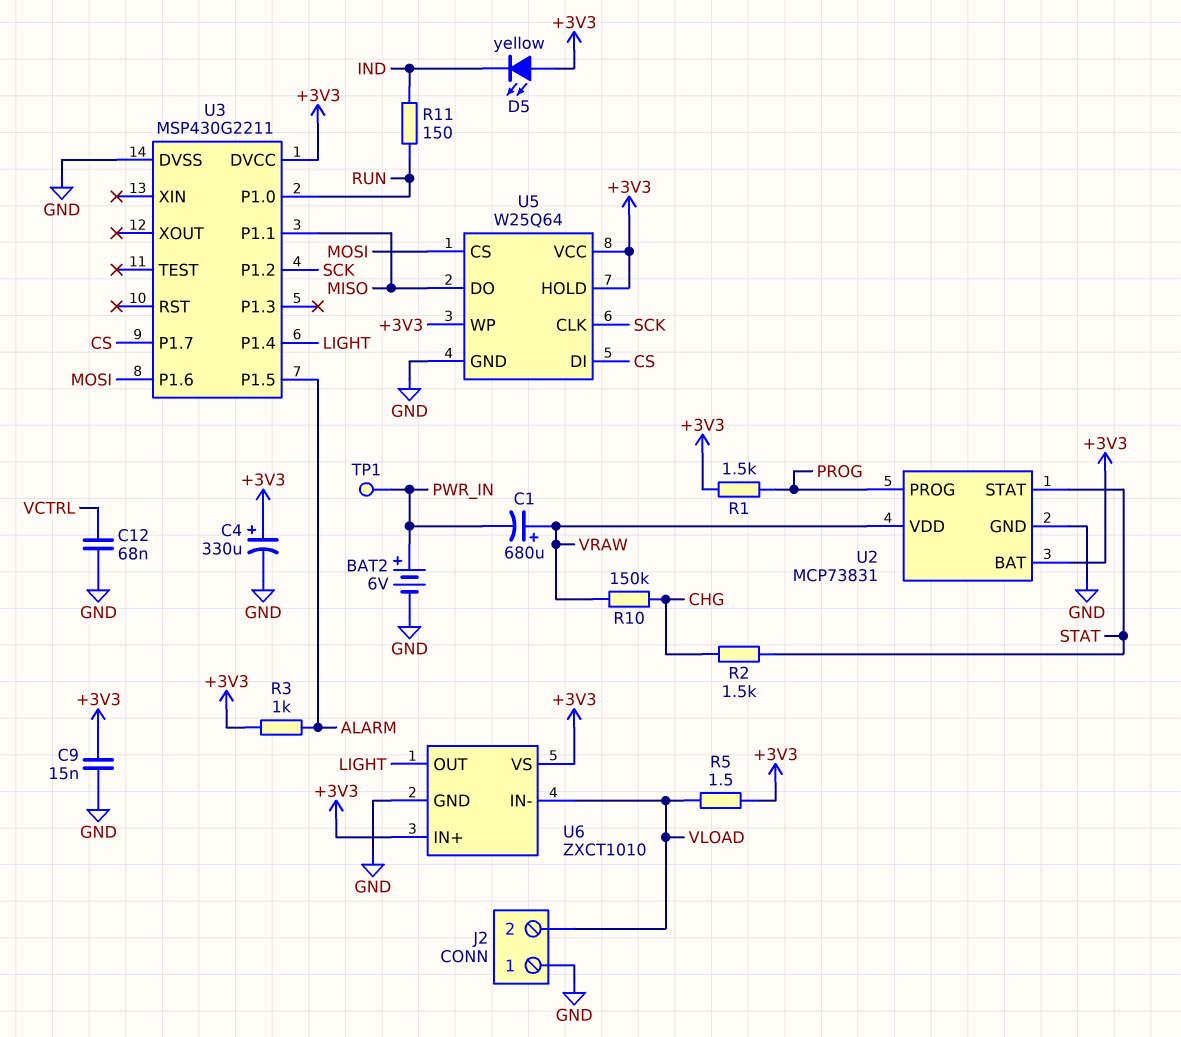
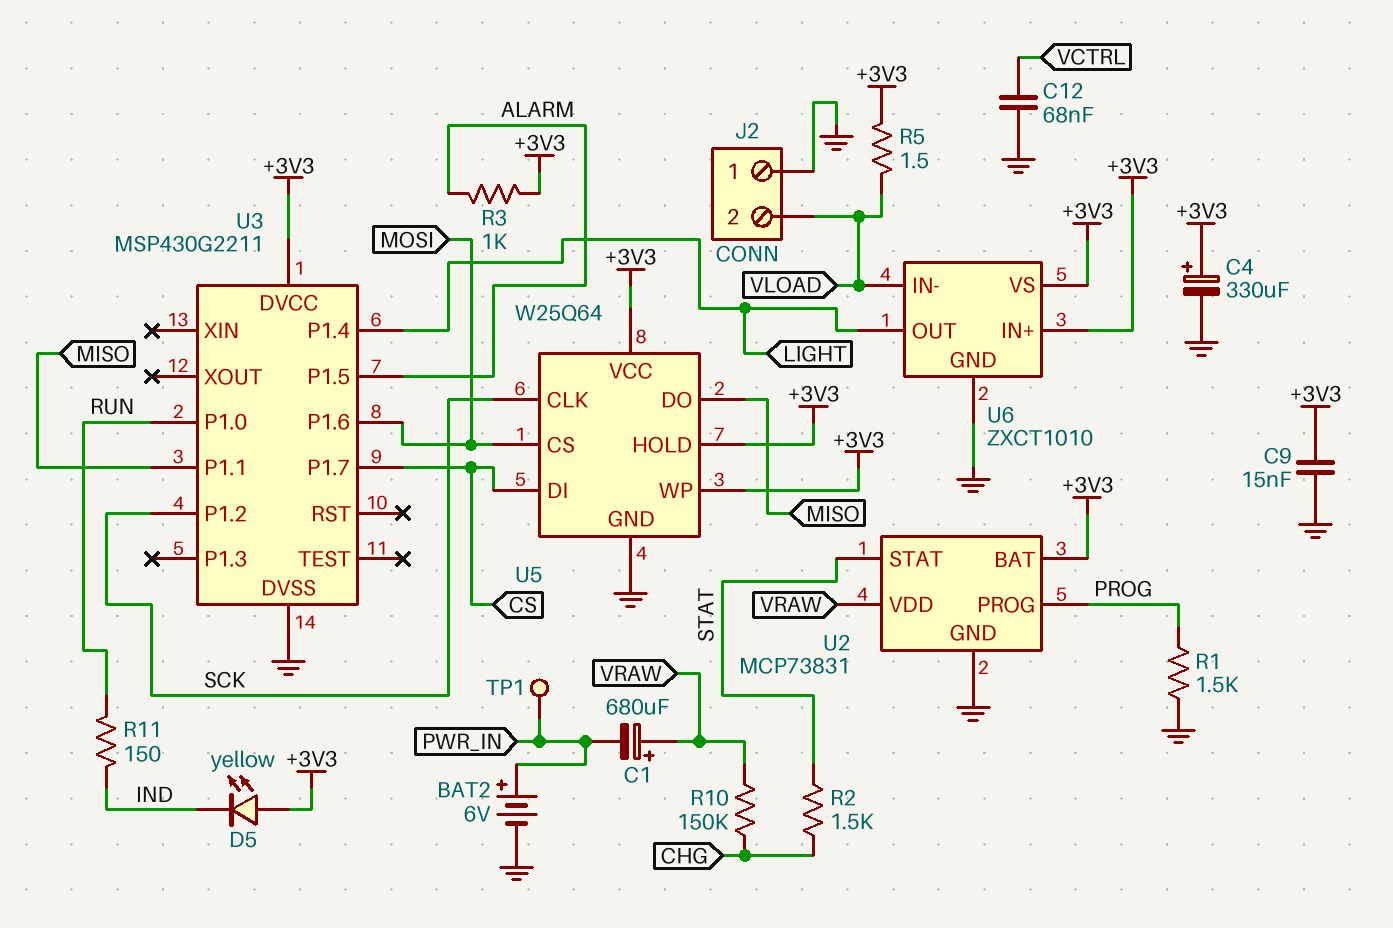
R1: 1.5k (+3V3, PROG) -> 1.5k (GND, PROG)

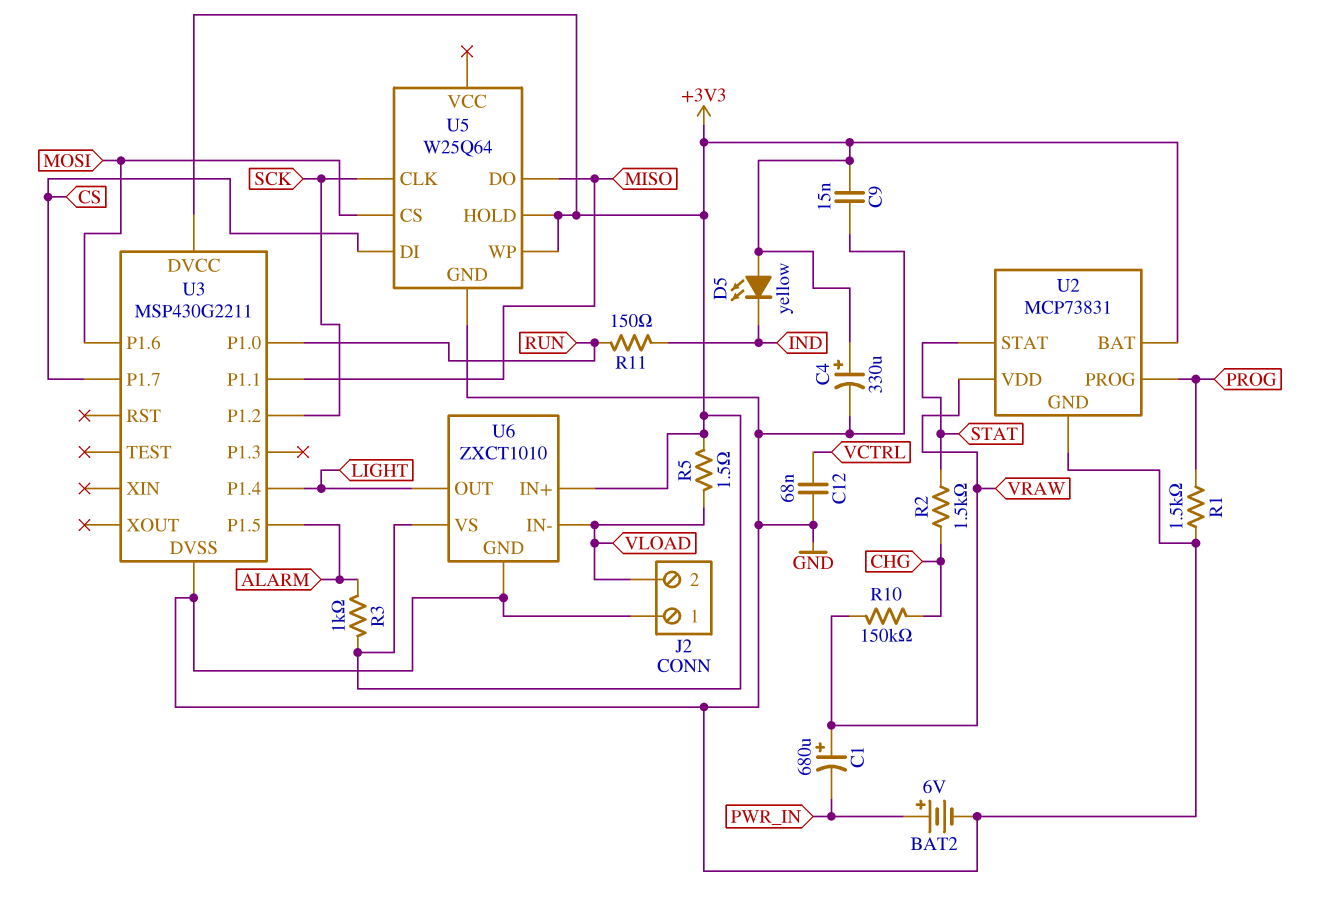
TP1: test point (PWR_IN) -> none
U5 pin VCC: +3V3 -> none

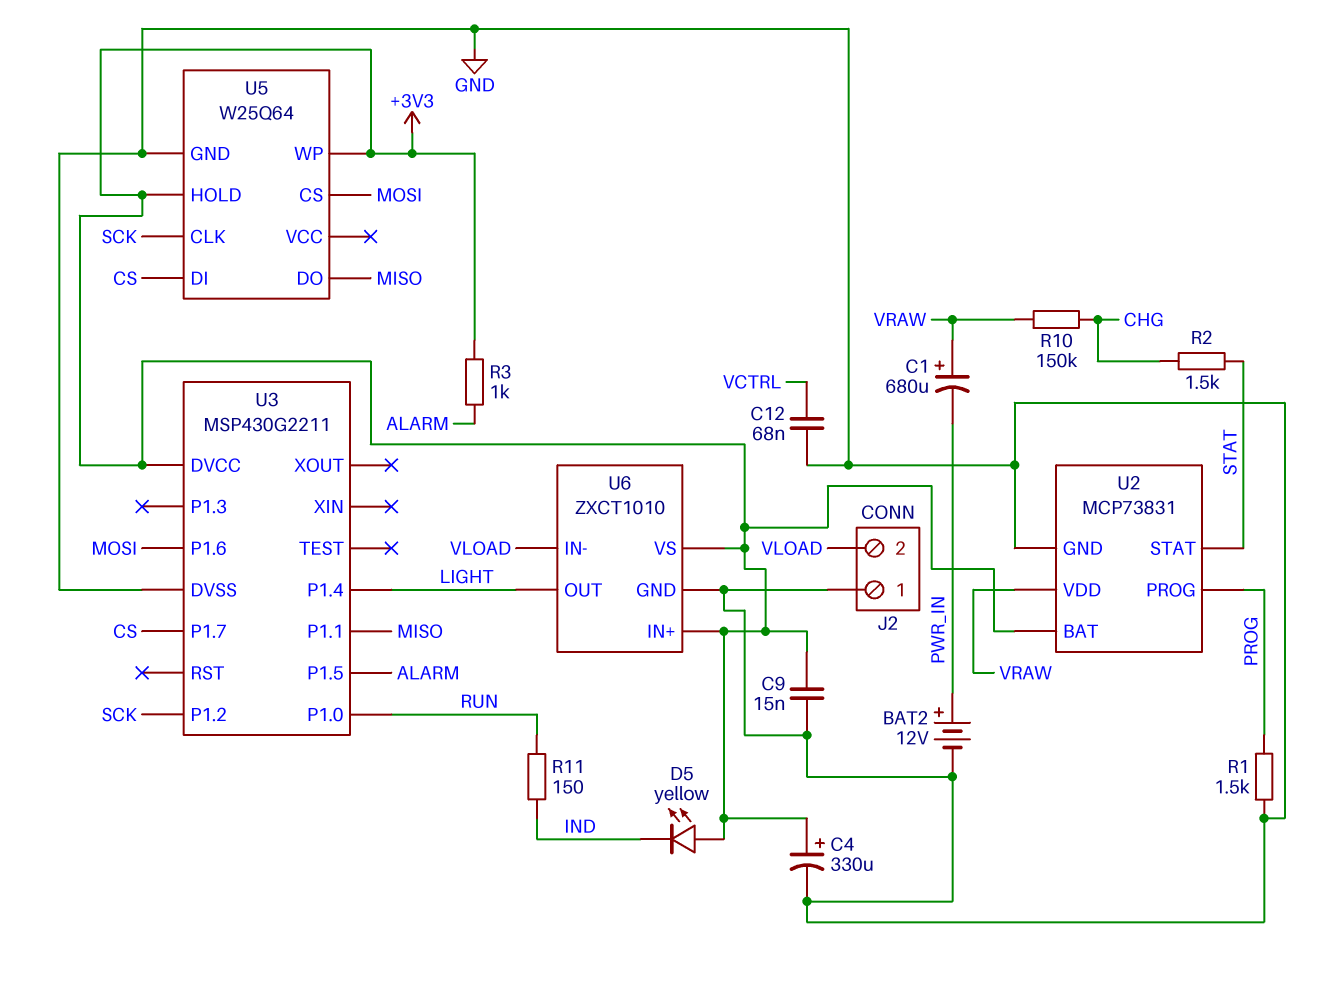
BAT2: 6V (plus PWR_IN, minus GND) -> 12V (plus PWR_IN, minus GND)
R5: 1.5 (+3V3, VLOAD) -> none

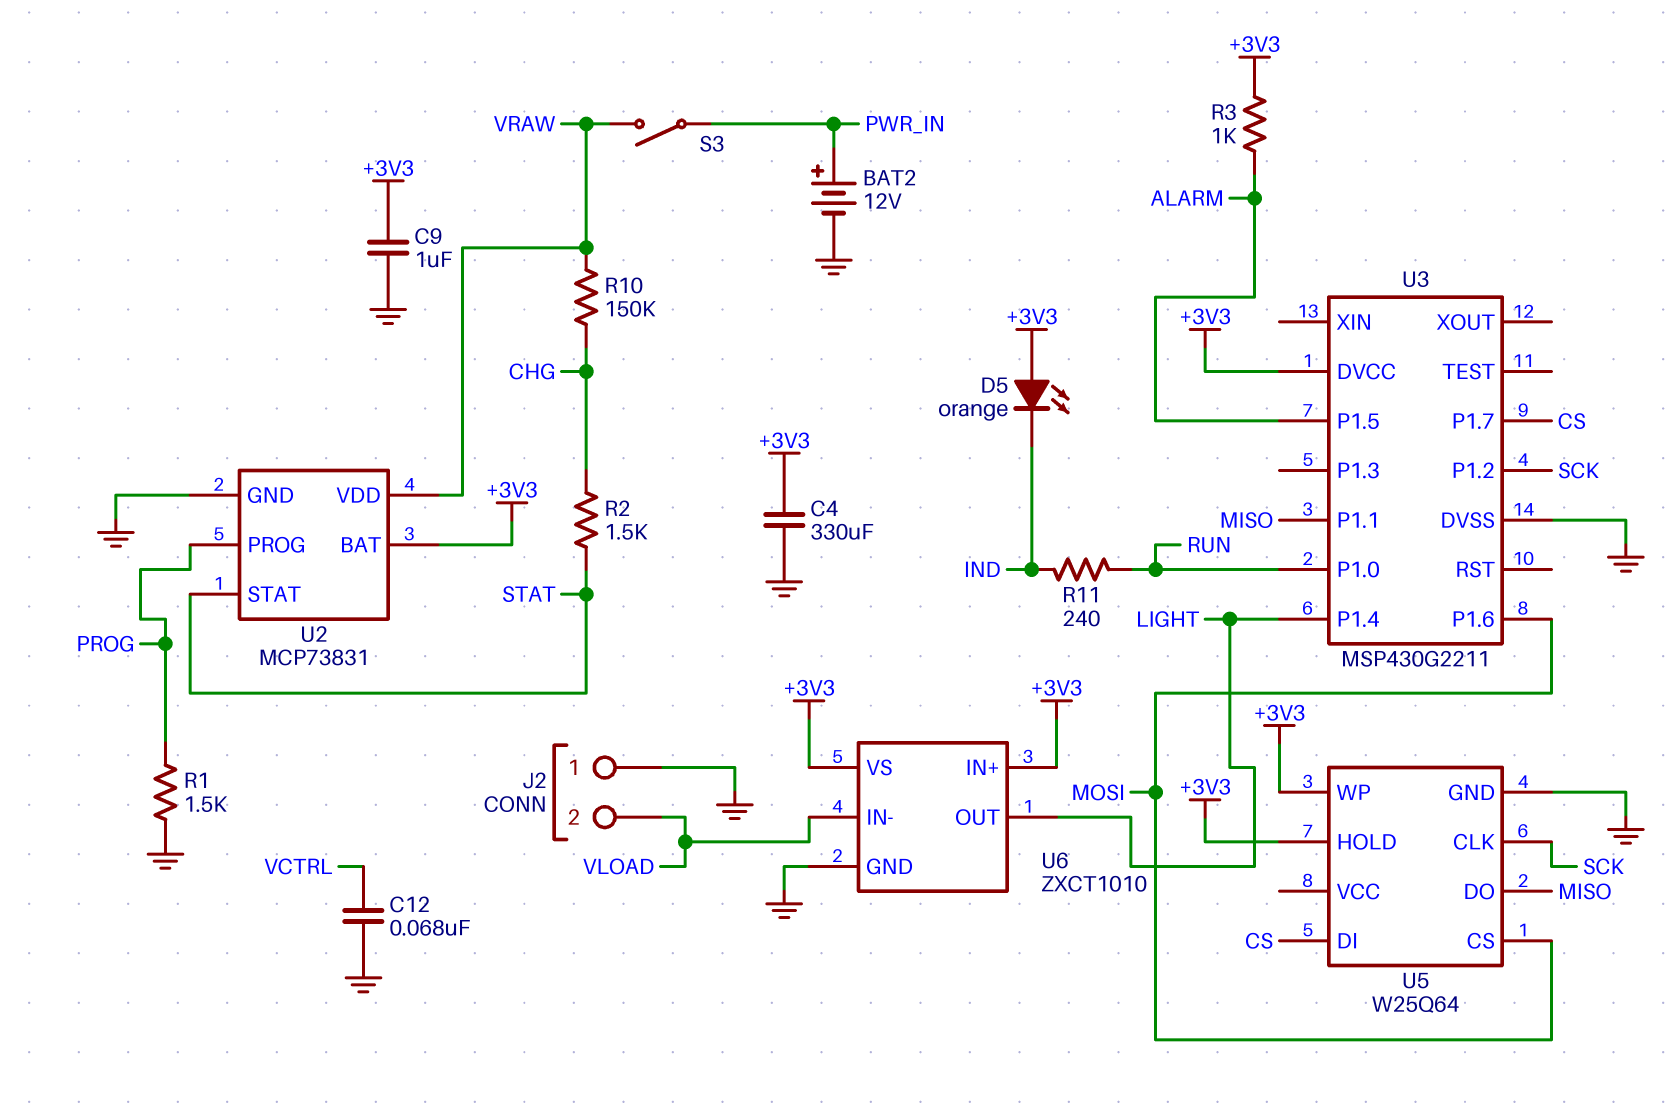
C1: 680uF (plus VRAW, minus PWR_IN) -> none
C4: 330uF (plus +3V3, minus GND) -> 330uF (+3V3, GND)
C9: 15nF (+3V3, GND) -> 1uF (+3V3, GND)
D5: LED yellow (A +3V3, K IND) -> LED orange (A +3V3, K IND)
R11: 150 (IND, RUN) -> 240 (IND, RUN)
S3: none -> switch (PWR_IN, VRAW)

